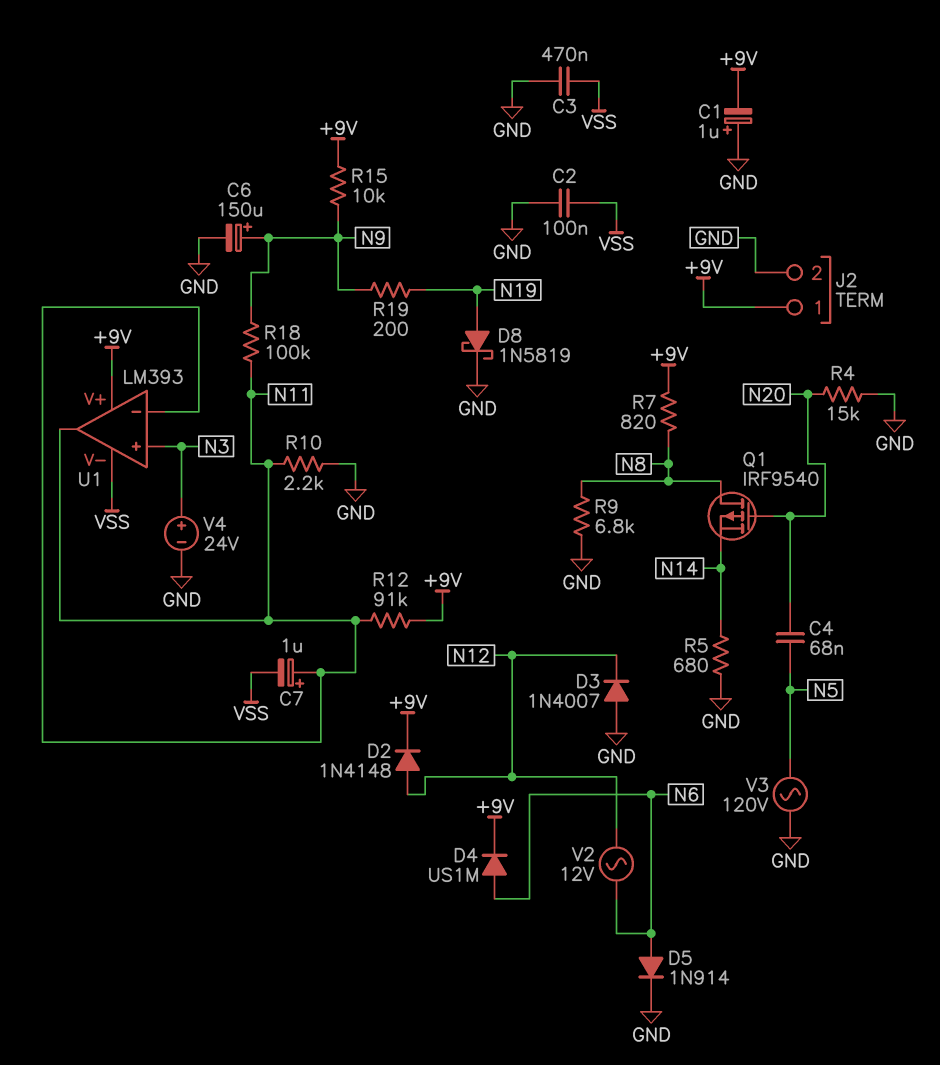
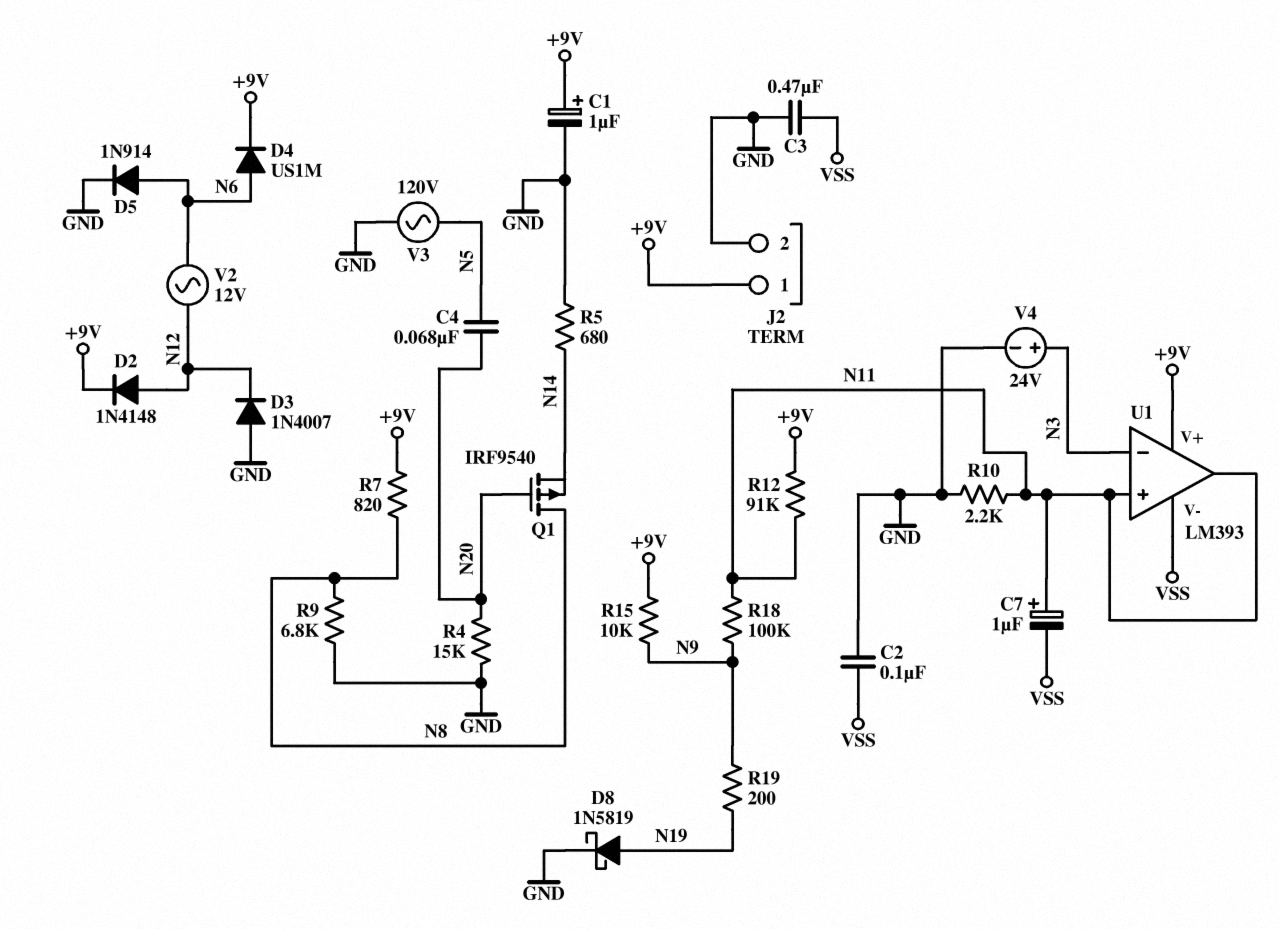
C1: 1uF (plus GND, minus +9V) -> 1uF (plus +9V, minus GND)
C6: 150uF (plus N9, minus GND) -> none
U1 pin in+: N3 -> N11
U1 pin in-: N11 -> N3

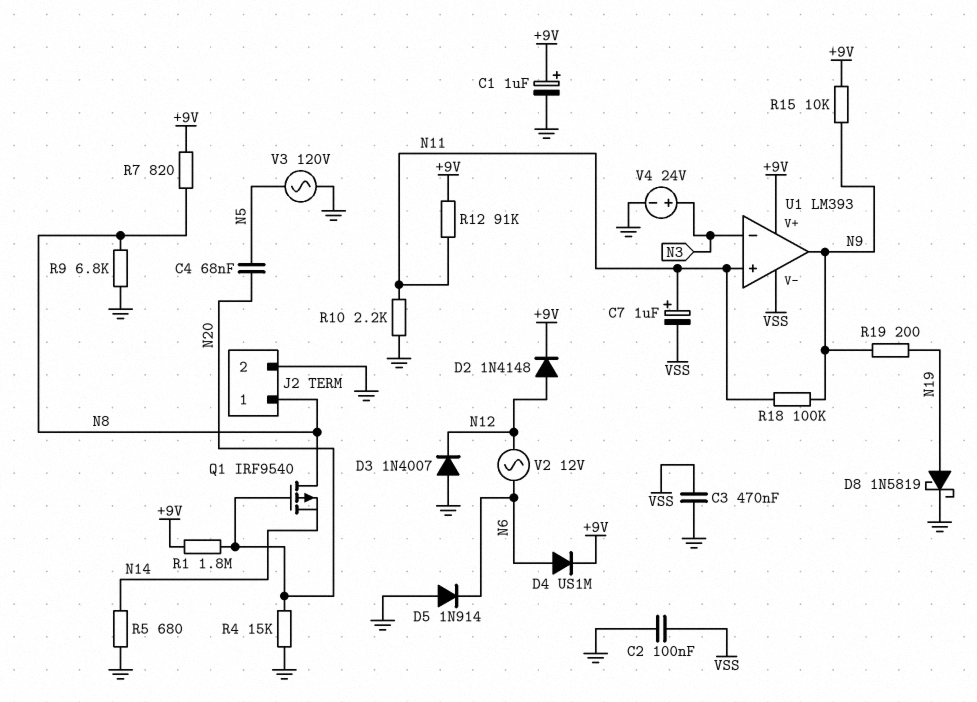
D5: diode 1N914 (A N6, K GND) -> diode 1N914 (A GND, K N6)
J2 pin 1: +9V -> N8
R1: none -> 1.8M (+9V, N20)
U1 pin out: N11 -> N9

